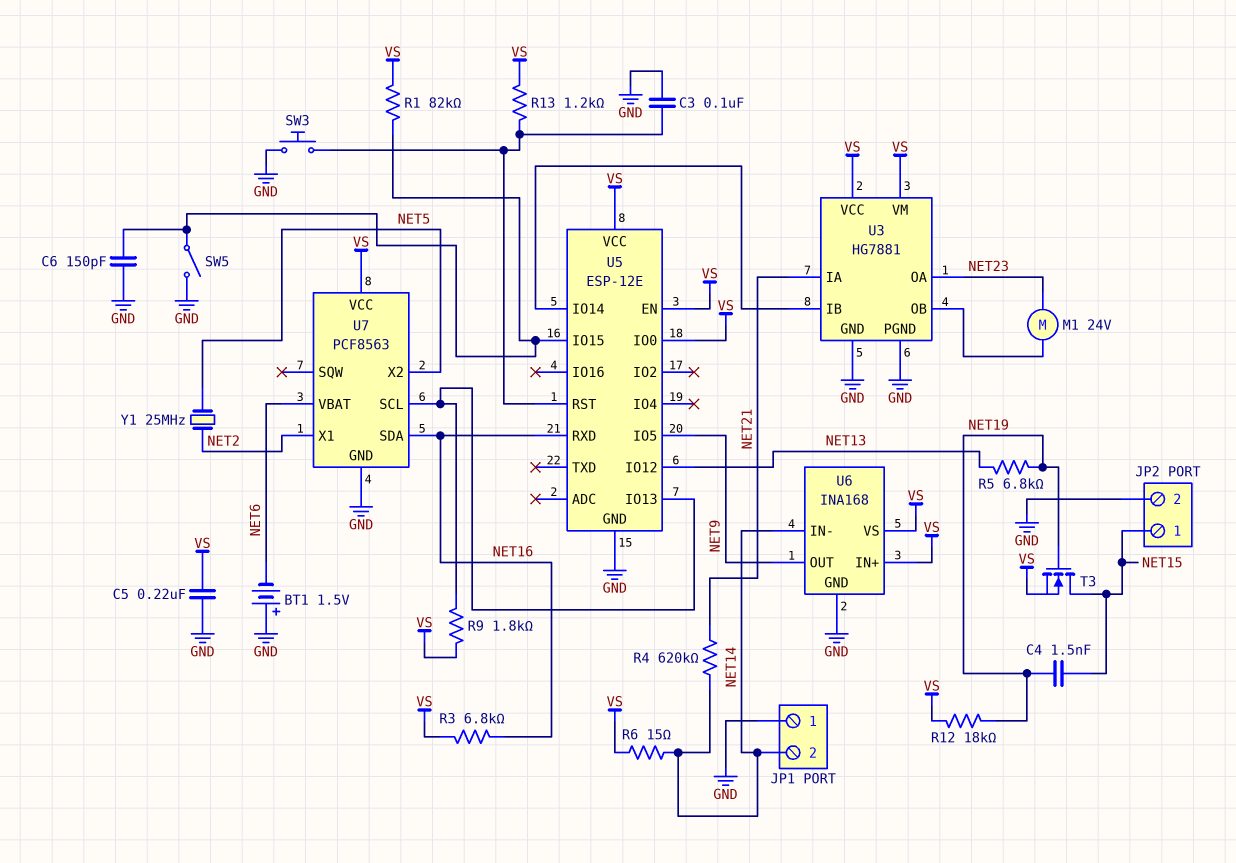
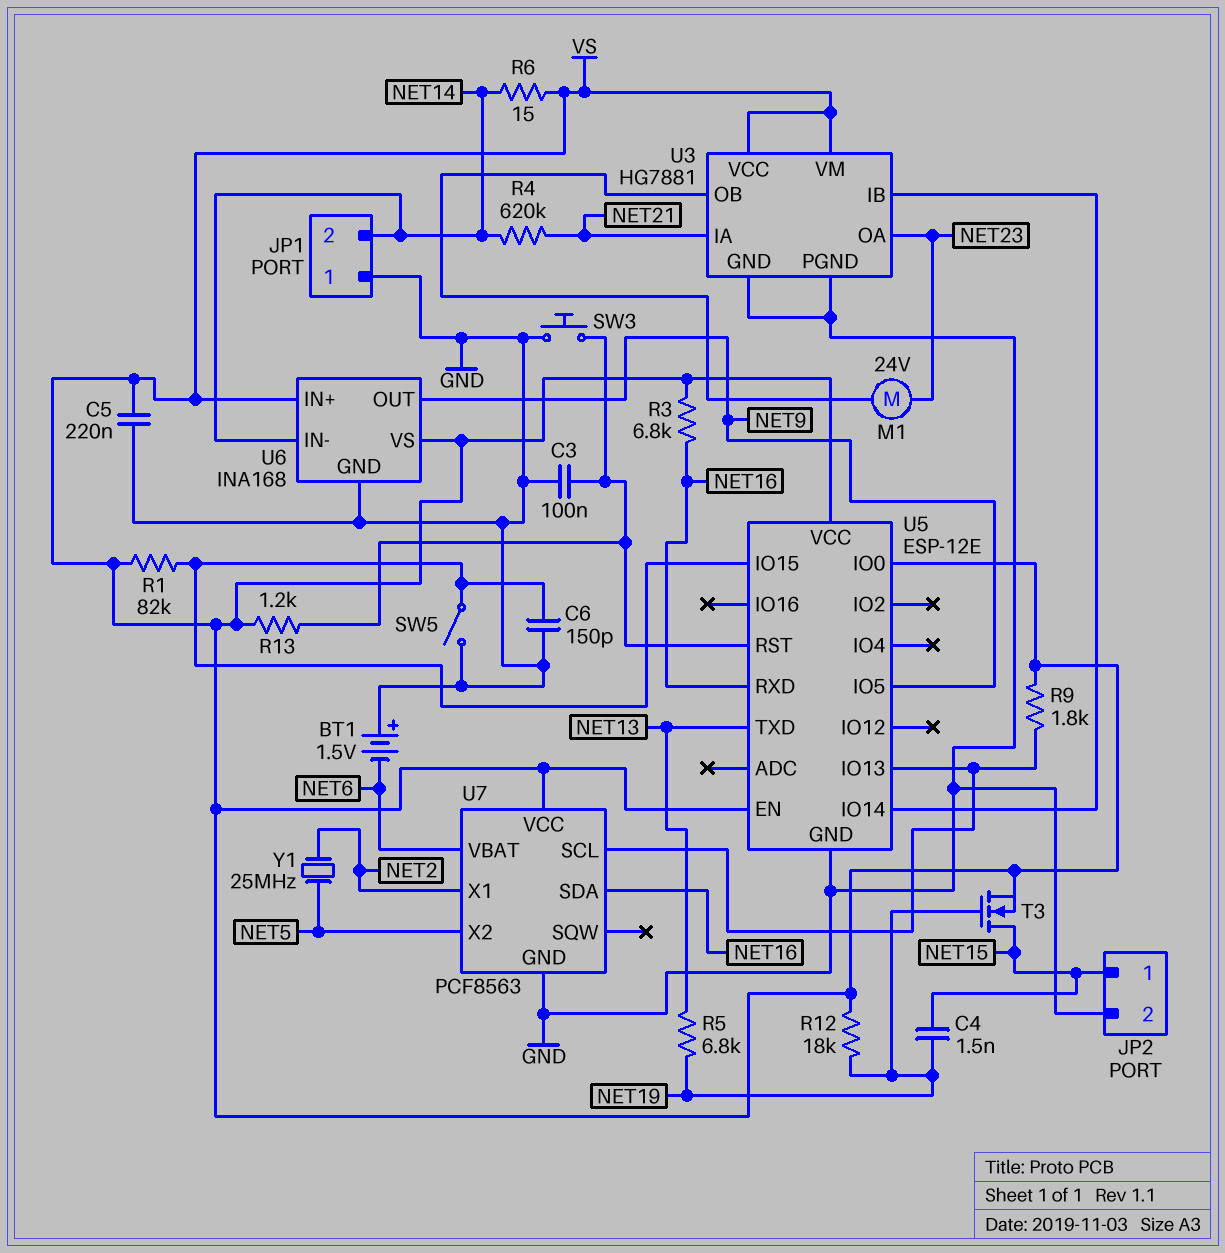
U5 pin IO12: NET13 -> none
U5 pin TXD: none -> NET13

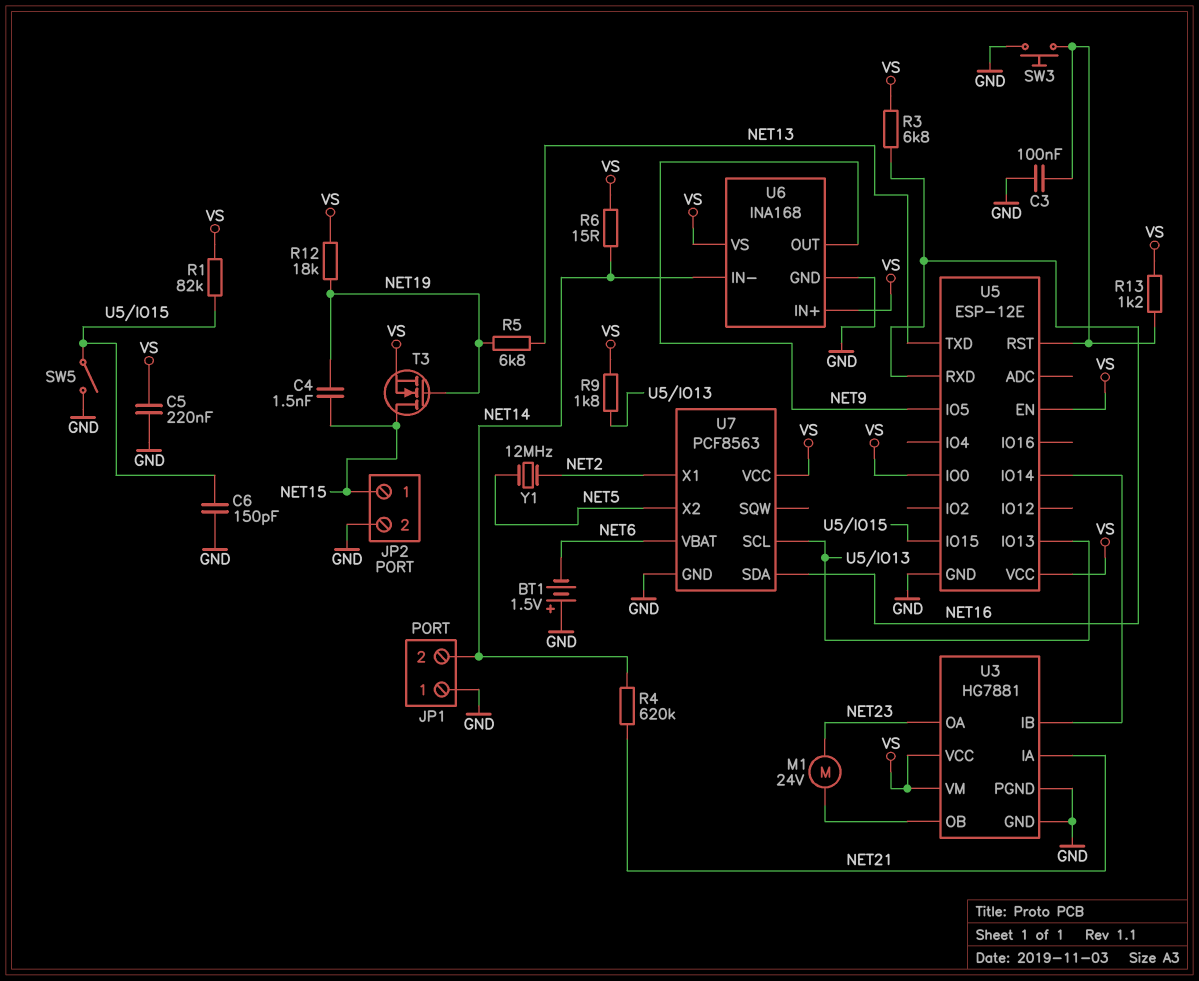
Y1: 25MHz (NET2, NET5) -> 12MHz (NET2, NET5)

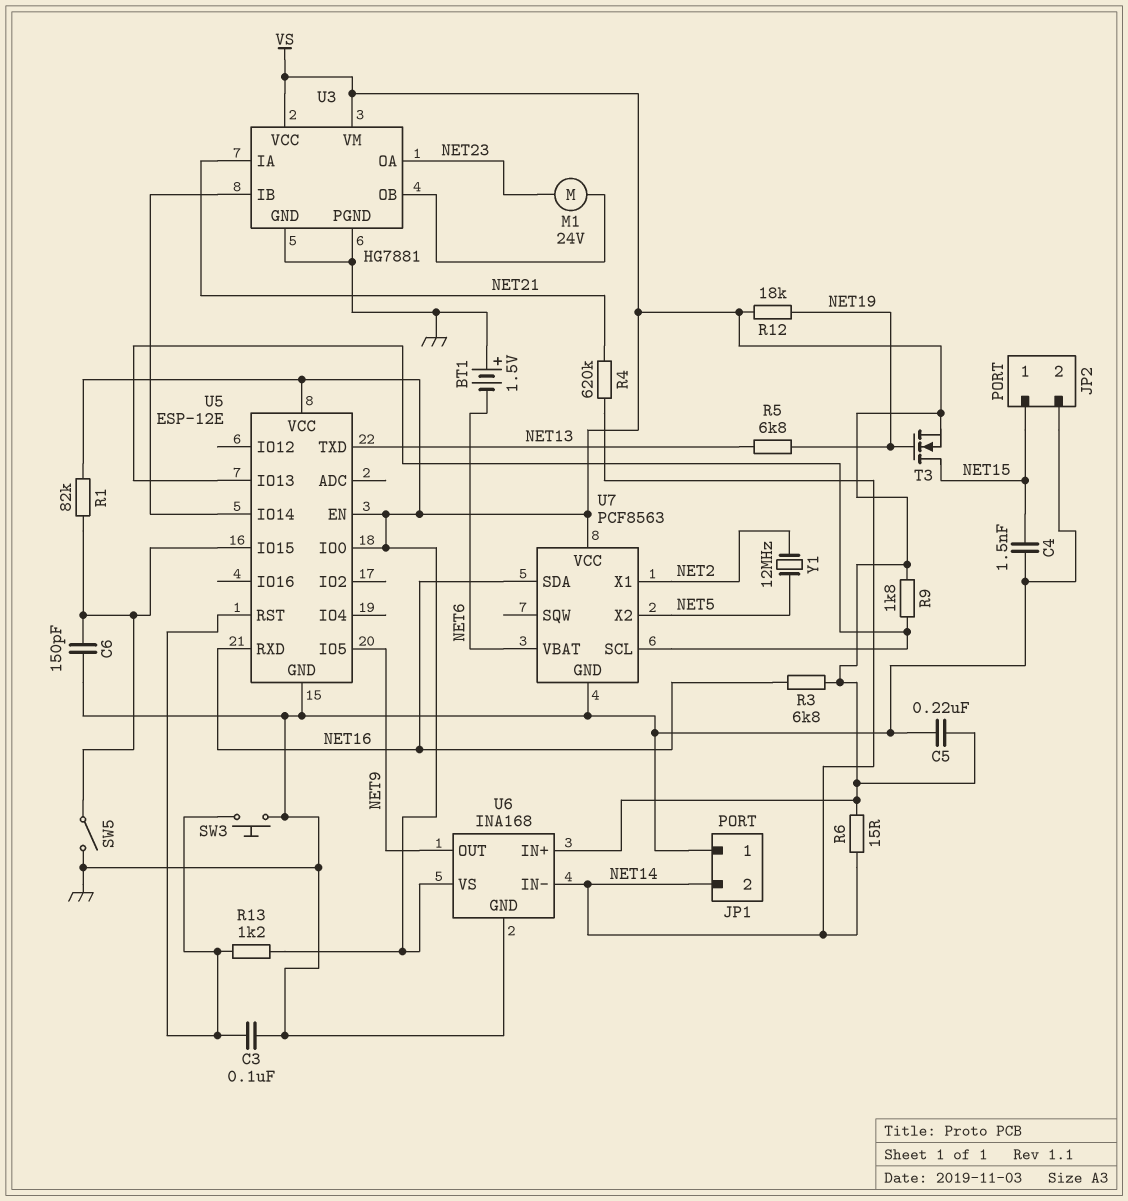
C4: 1.5nF (NET15, NET19) -> 1.5nF (GND, NET15)

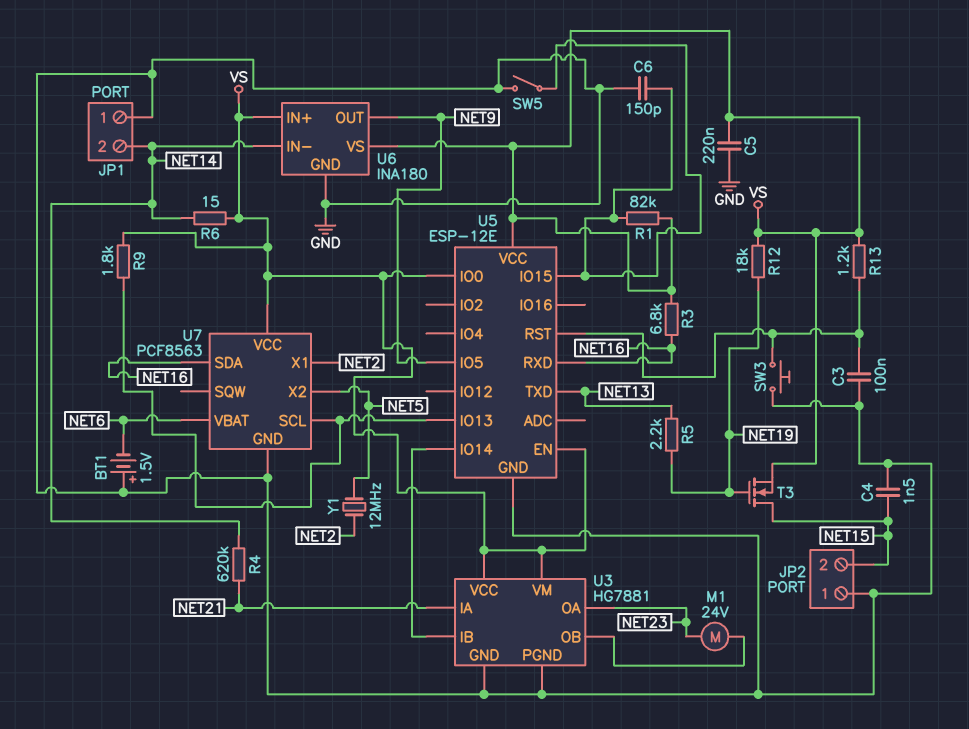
JP2 pin 1: NET15 -> GND
JP2 pin 2: GND -> NET15
R5: 6.8k (NET13, NET19) -> 2.2k (NET13, NET19)
U6: INA168 -> INA180

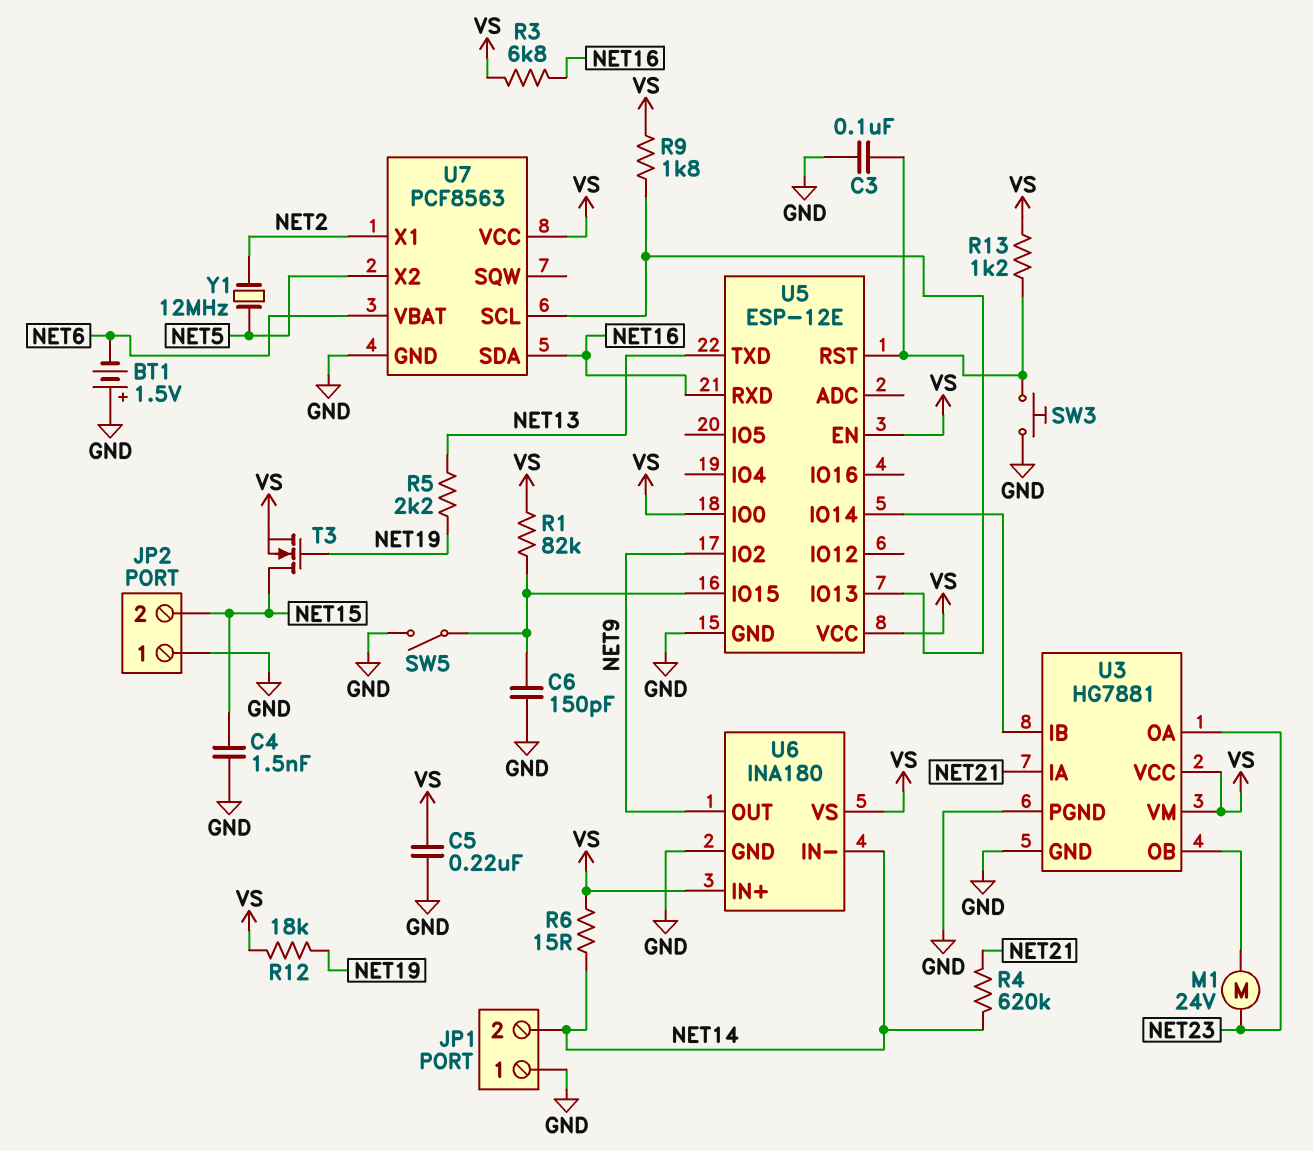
U5 pin IO2: none -> NET9
U5 pin IO5: NET9 -> none

